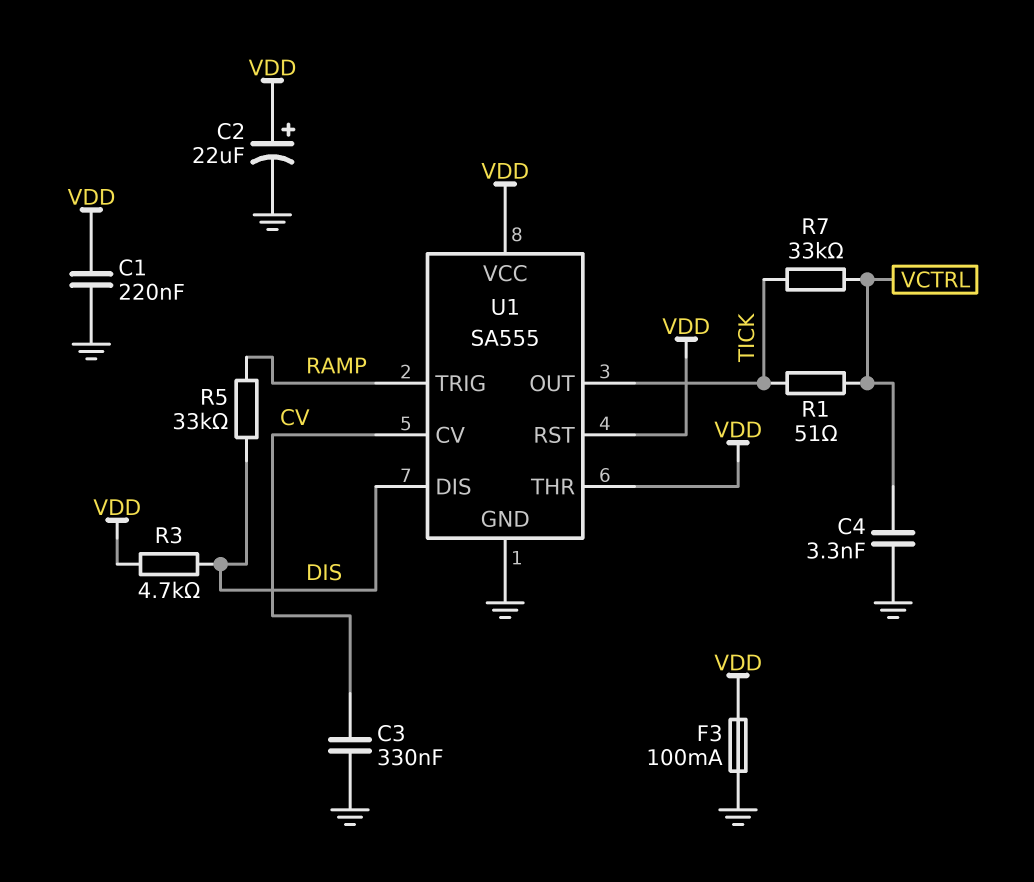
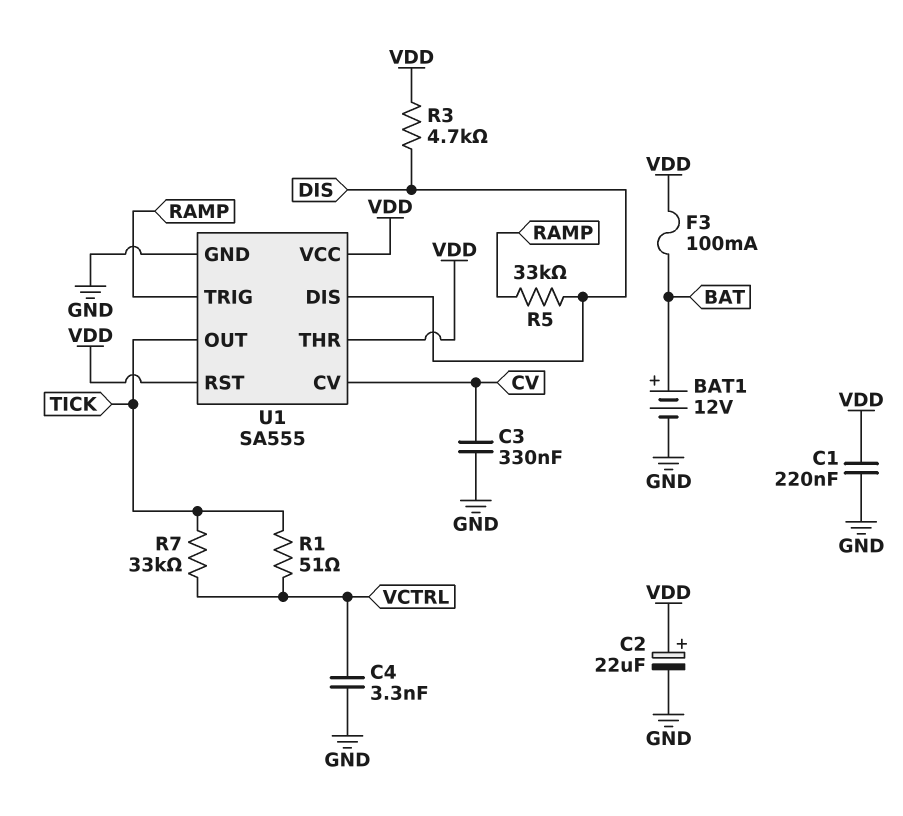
BAT1: none -> 12V (plus BAT, minus GND)
F3: 100mA (GND, VDD) -> 100mA (BAT, VDD)

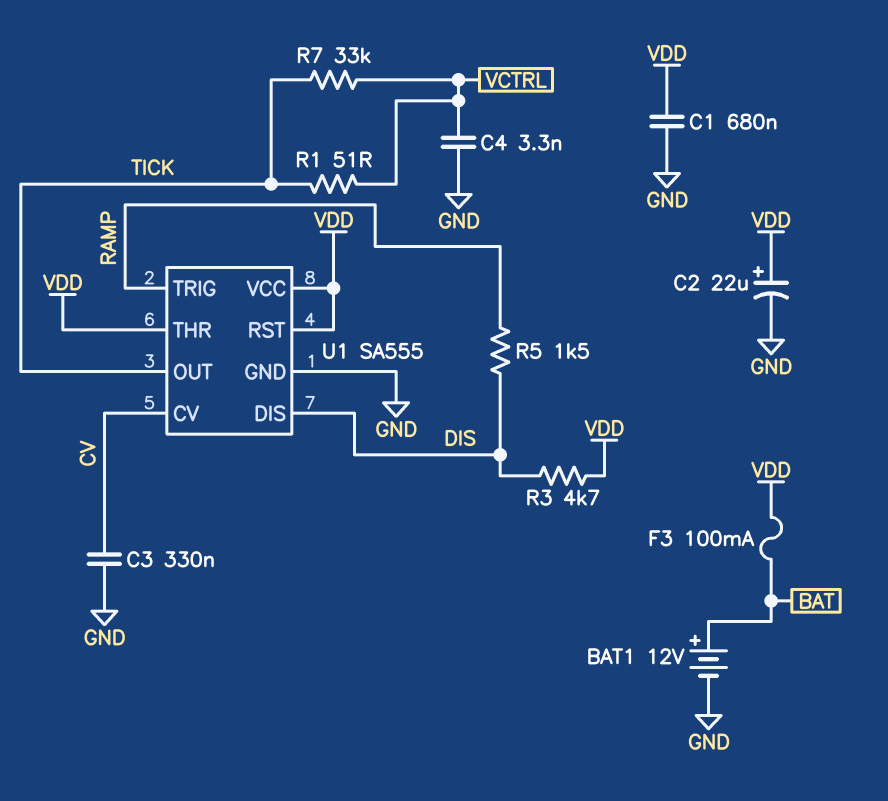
C1: 220nF (GND, VDD) -> 680nF (GND, VDD)
R5: 33k (DIS, RAMP) -> 1.5k (DIS, RAMP)

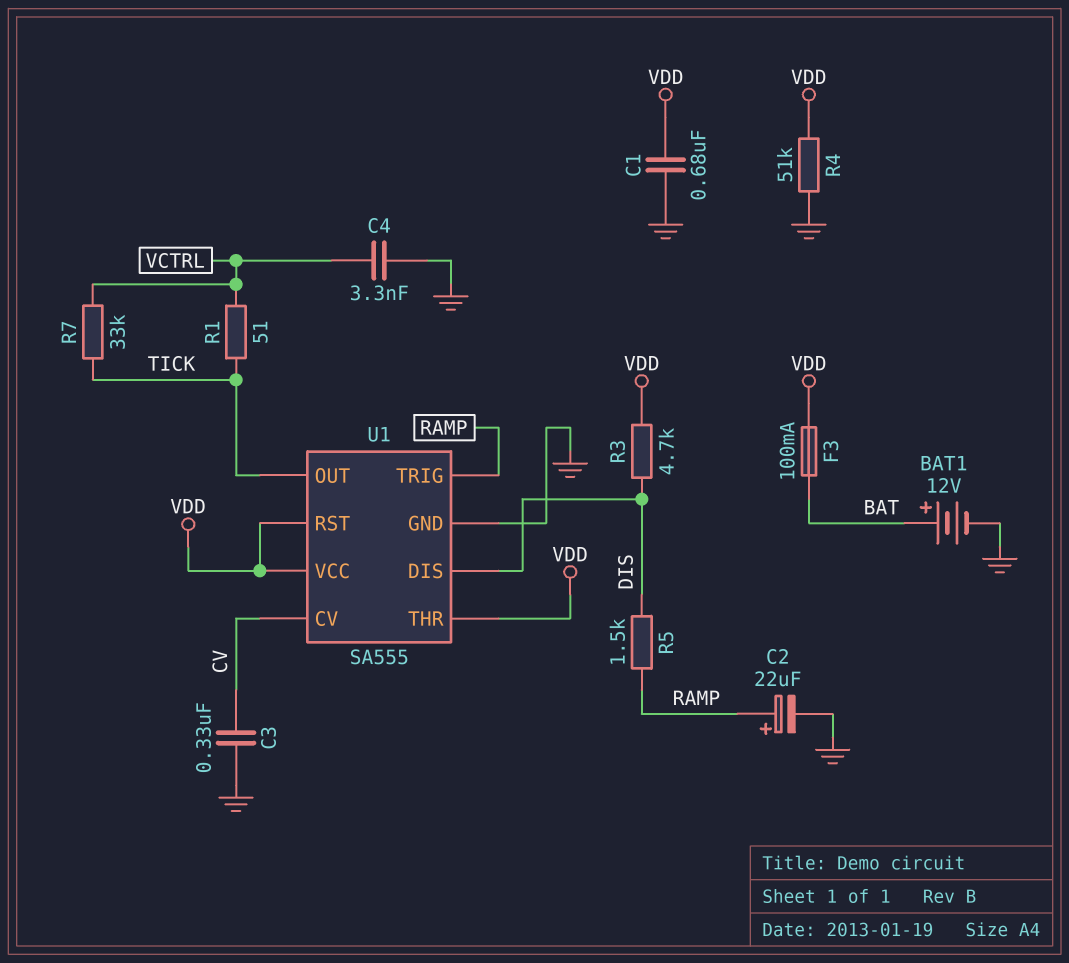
C2: 22uF (plus VDD, minus GND) -> 22uF (plus RAMP, minus GND)
R4: none -> 51k (GND, VDD)

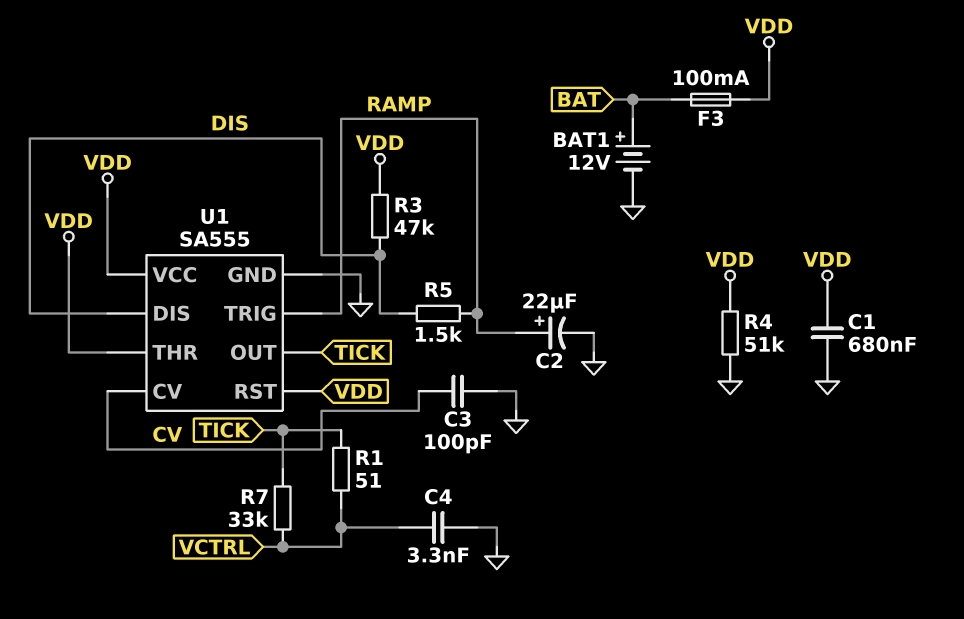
C3: 330nF (CV, GND) -> 100pF (CV, GND)
R3: 4.7k (DIS, VDD) -> 47k (DIS, VDD)

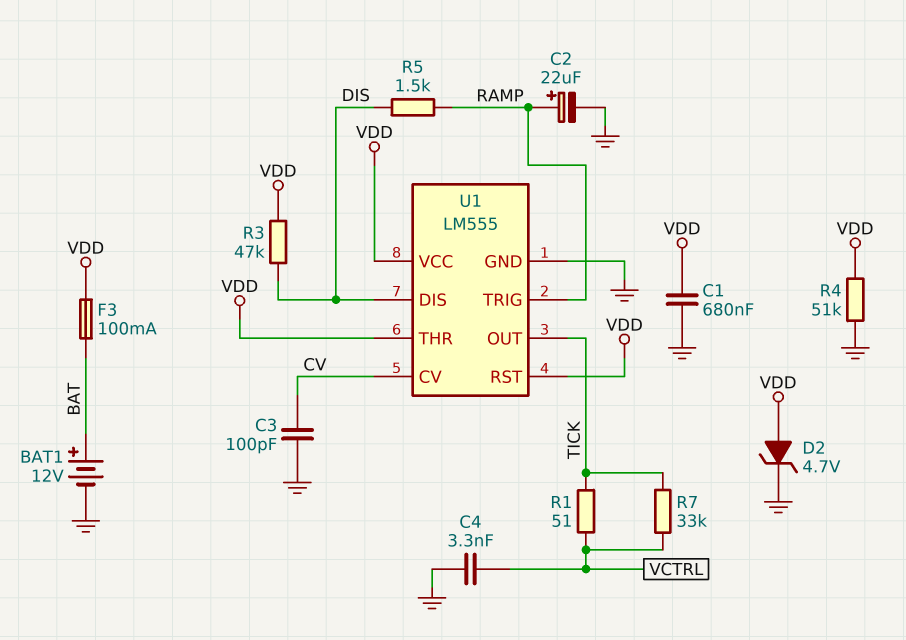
D2: none -> zener 4.7V (A VDD, K GND)
U1: SA555 -> LM555

